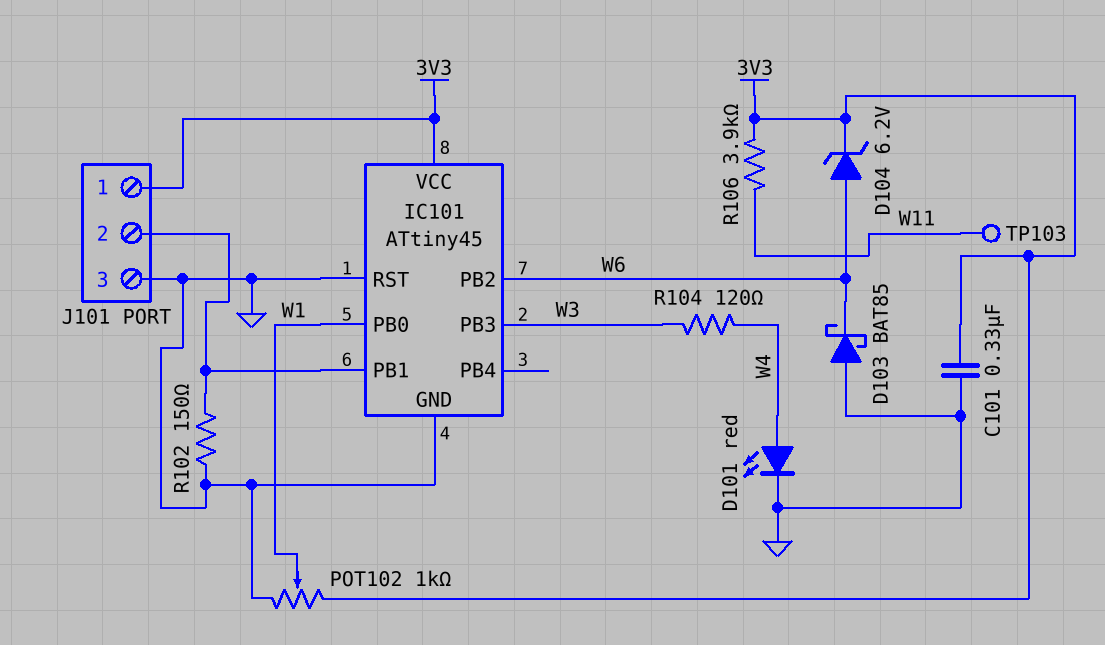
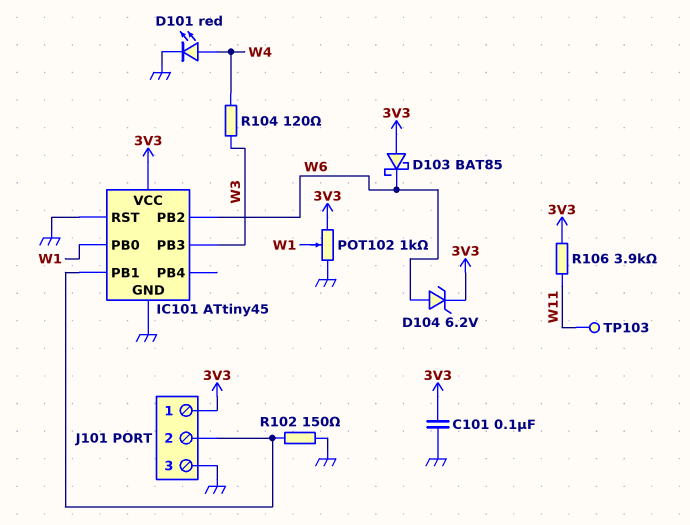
C101: 330nF (3V3, GND) -> 100nF (3V3, GND)
D103: schottky BAT85 (A GND, K W6) -> schottky BAT85 (A 3V3, K W6)

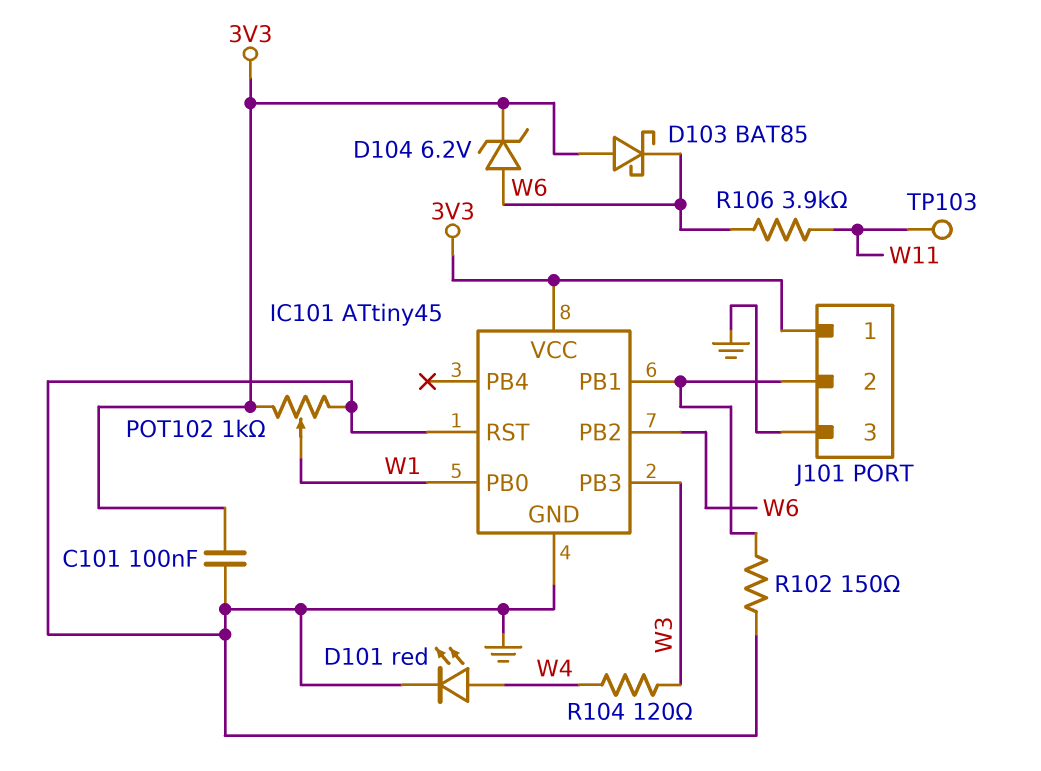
R106: 3.9k (3V3, W11) -> 3.9k (W6, W11)

